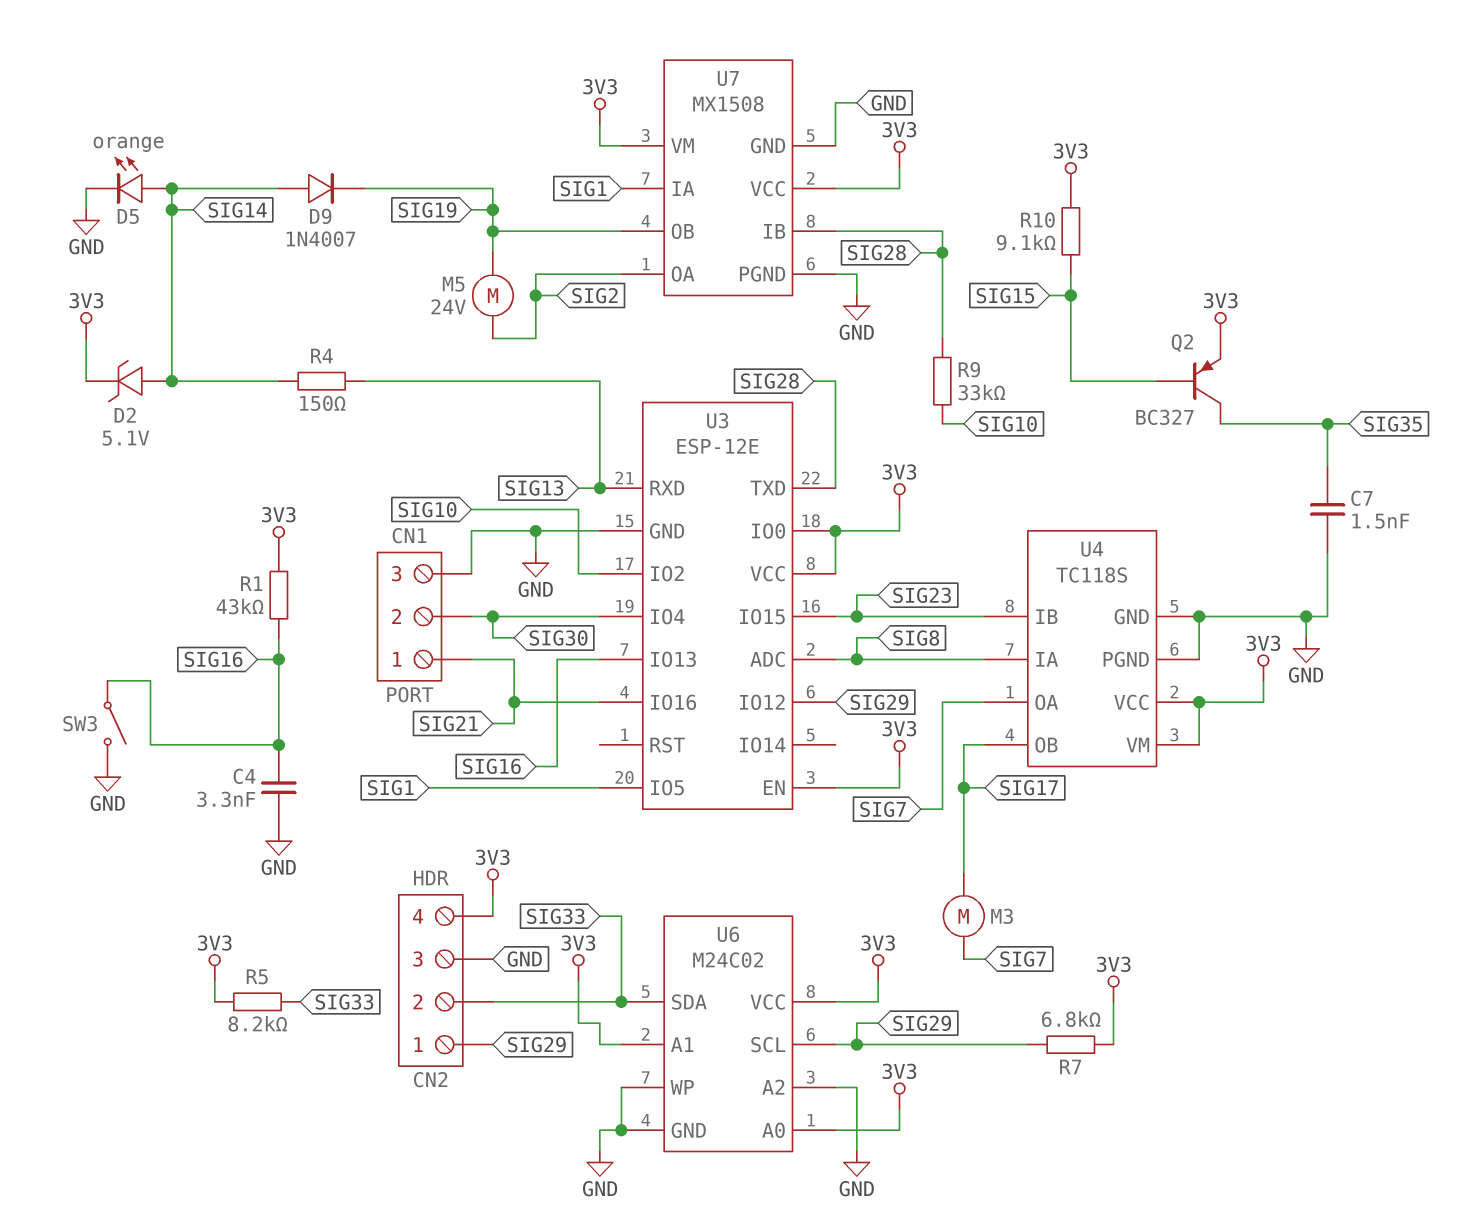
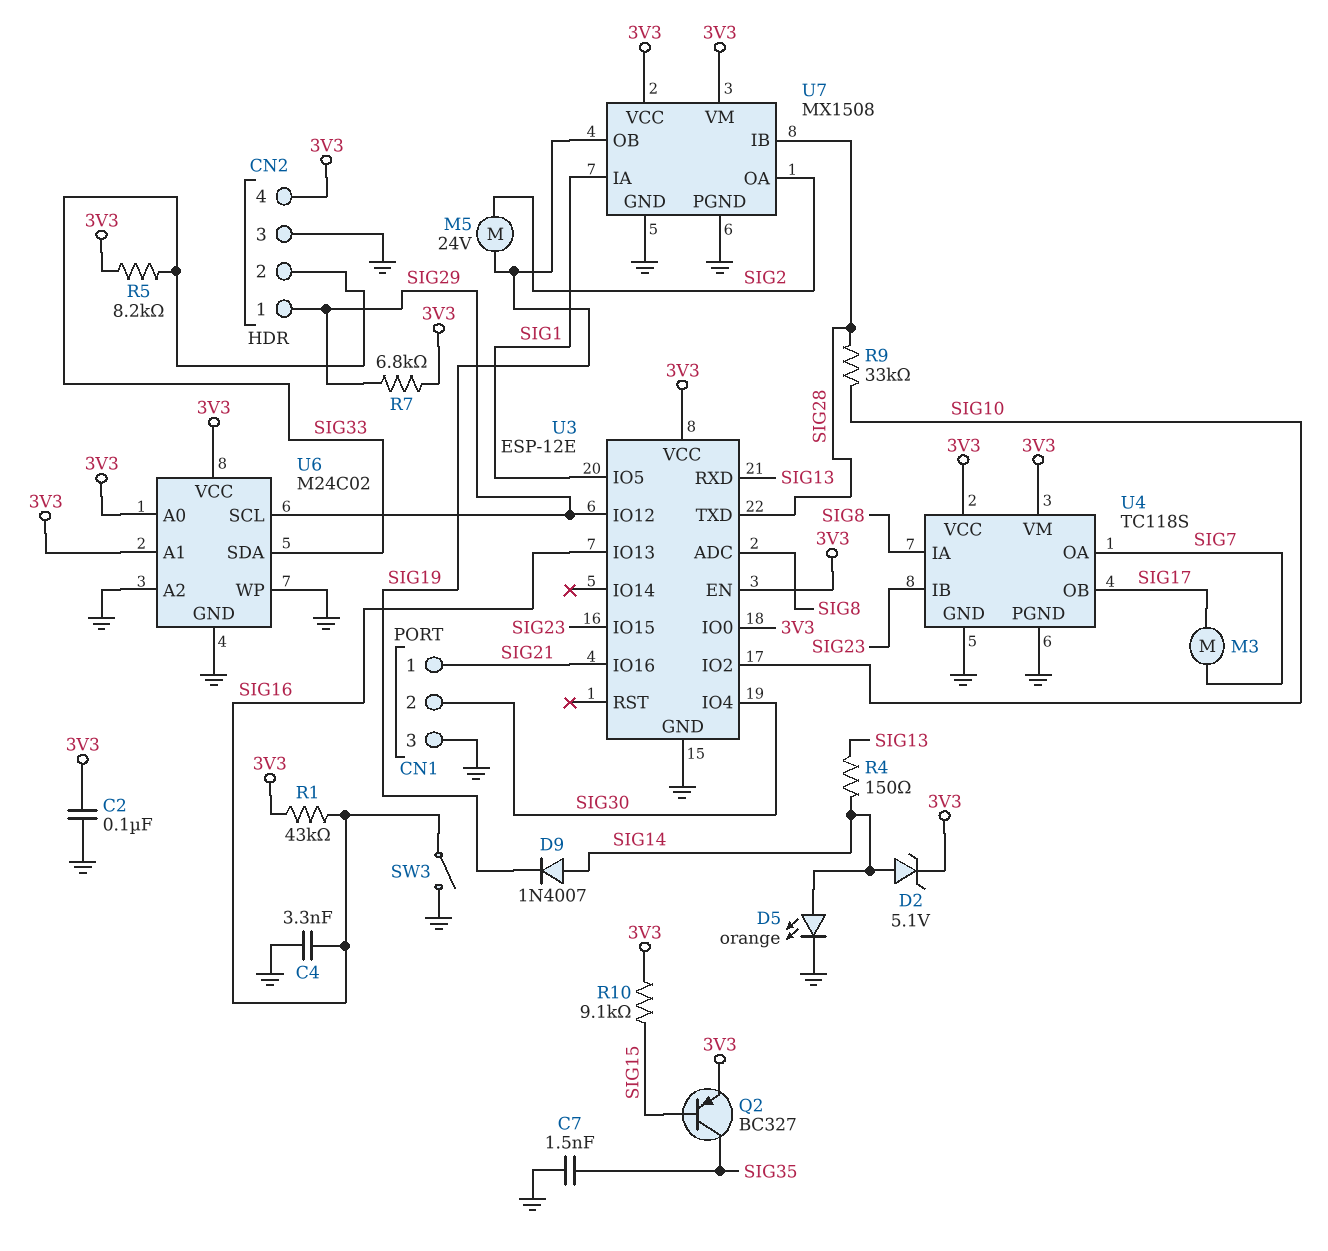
C2: none -> 100nF (3V3, GND)

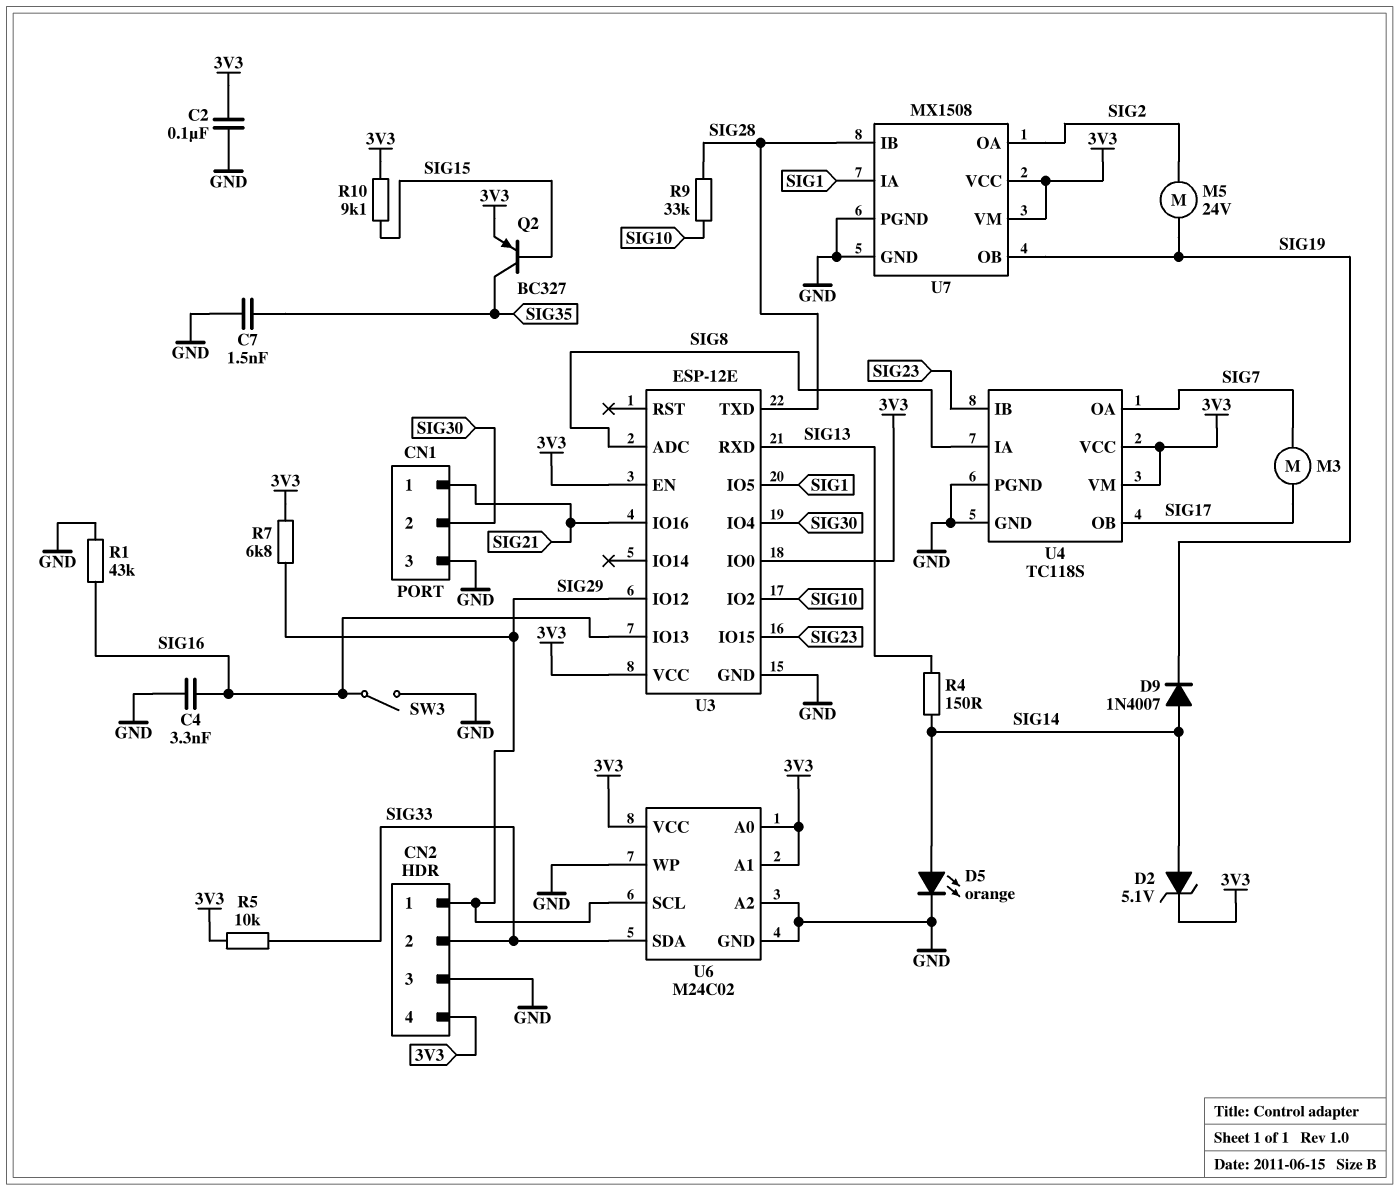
R1: 43k (3V3, SIG16) -> 43k (GND, SIG16)
R5: 8.2k (3V3, SIG33) -> 10k (3V3, SIG33)

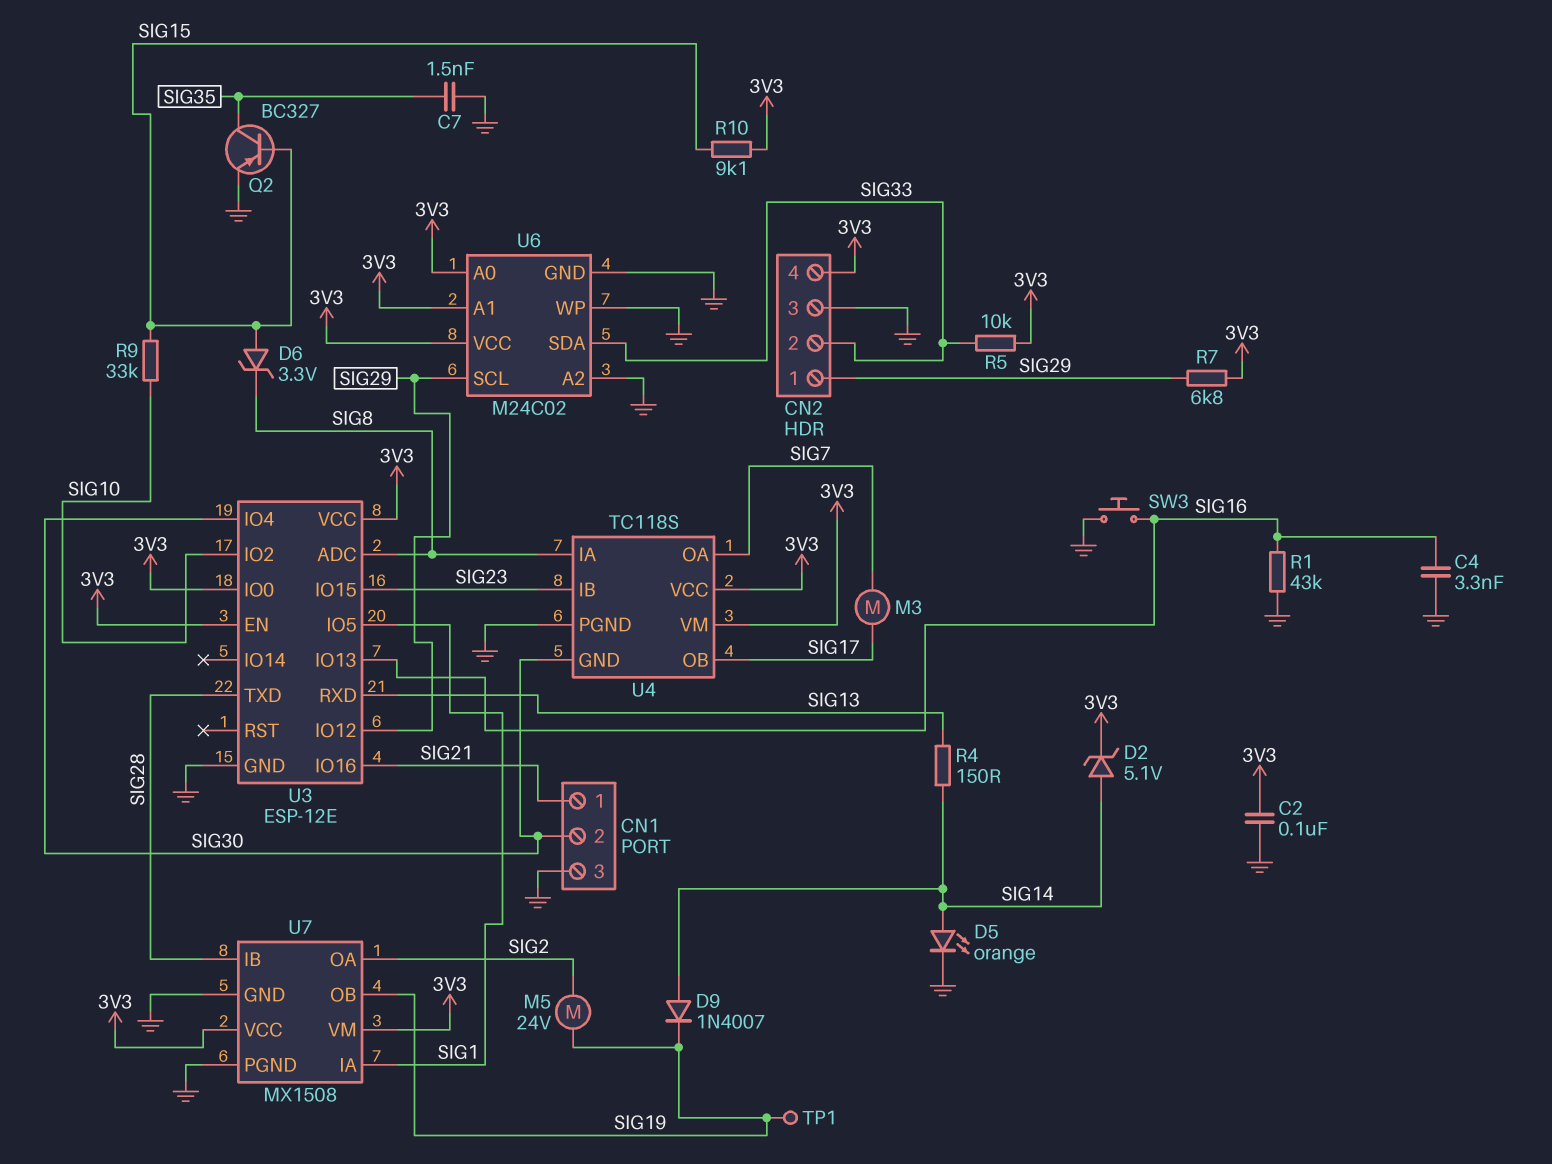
D6: none -> zener 3.3V (A SIG15, K SIG8)
Q2: PNP BC327 (B SIG15, C SIG35, E 3V3) -> PNP BC327 (B SIG15, C SIG35, E GND)
R9: 33k (SIG10, SIG28) -> 33k (SIG10, SIG15)
SW3: switch (GND, SIG16) -> button (GND, SIG16)
TP1: none -> test point (SIG19)
U4 pin GND: GND -> SIG30

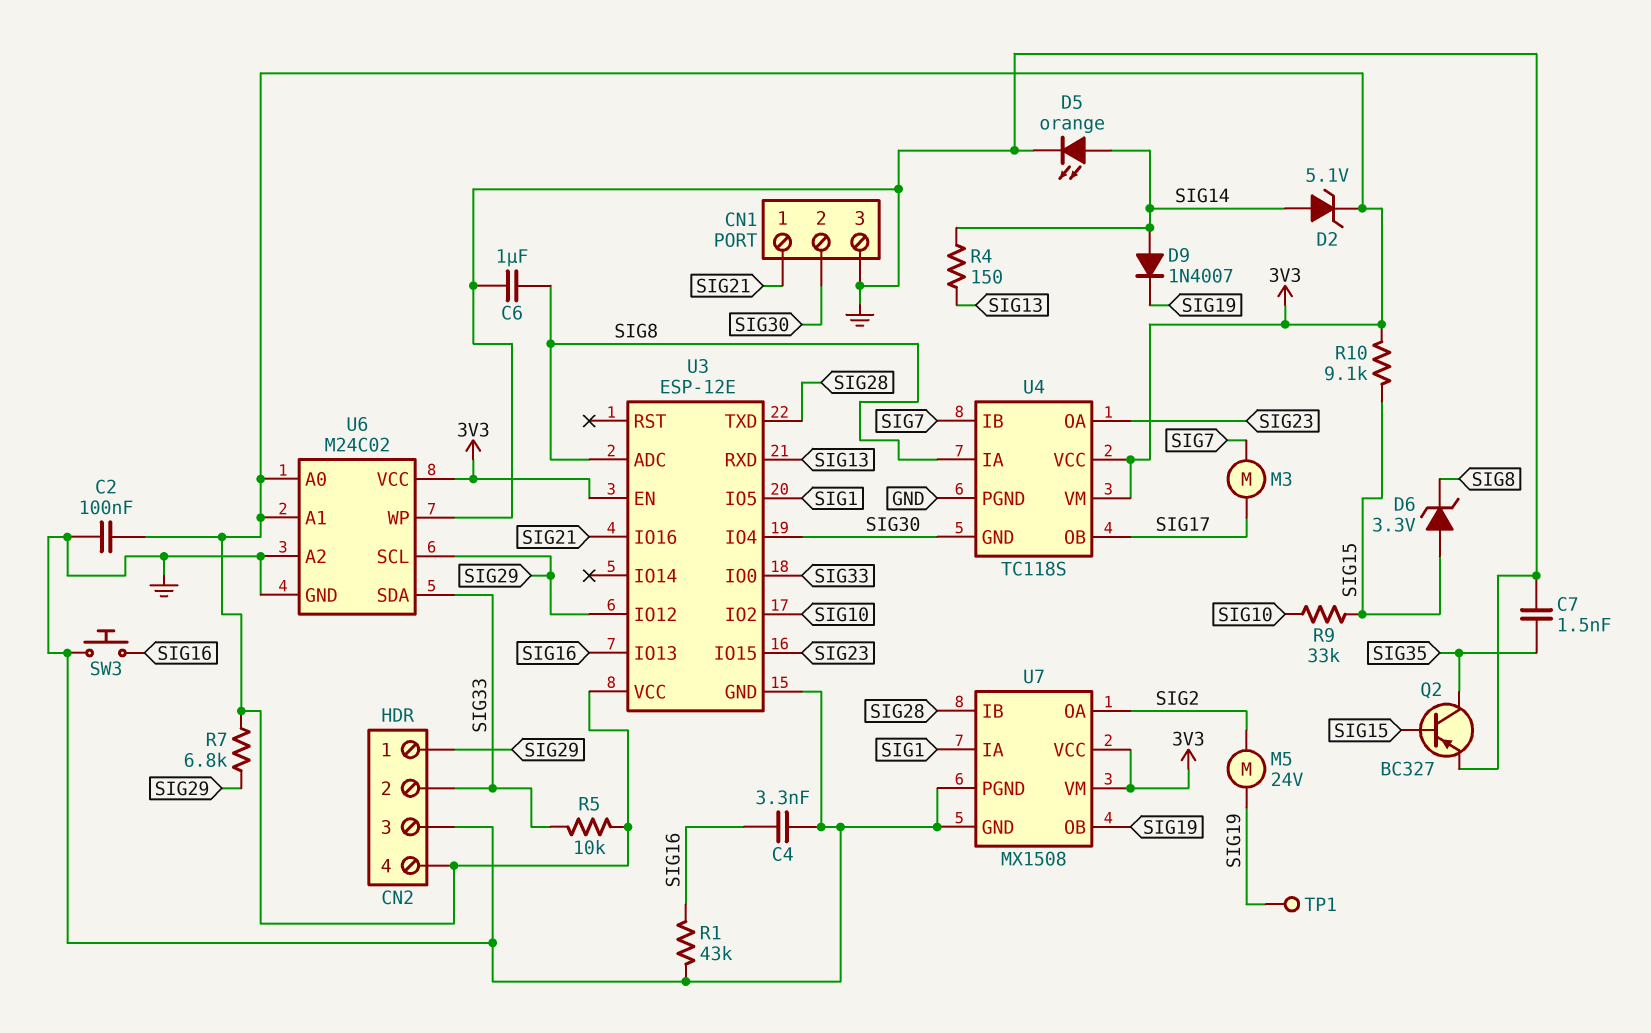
C6: none -> 1uF (GND, SIG8)
U3 pin IO0: 3V3 -> SIG33
U4 pin IB: SIG23 -> SIG7
U4 pin OA: SIG7 -> SIG23

